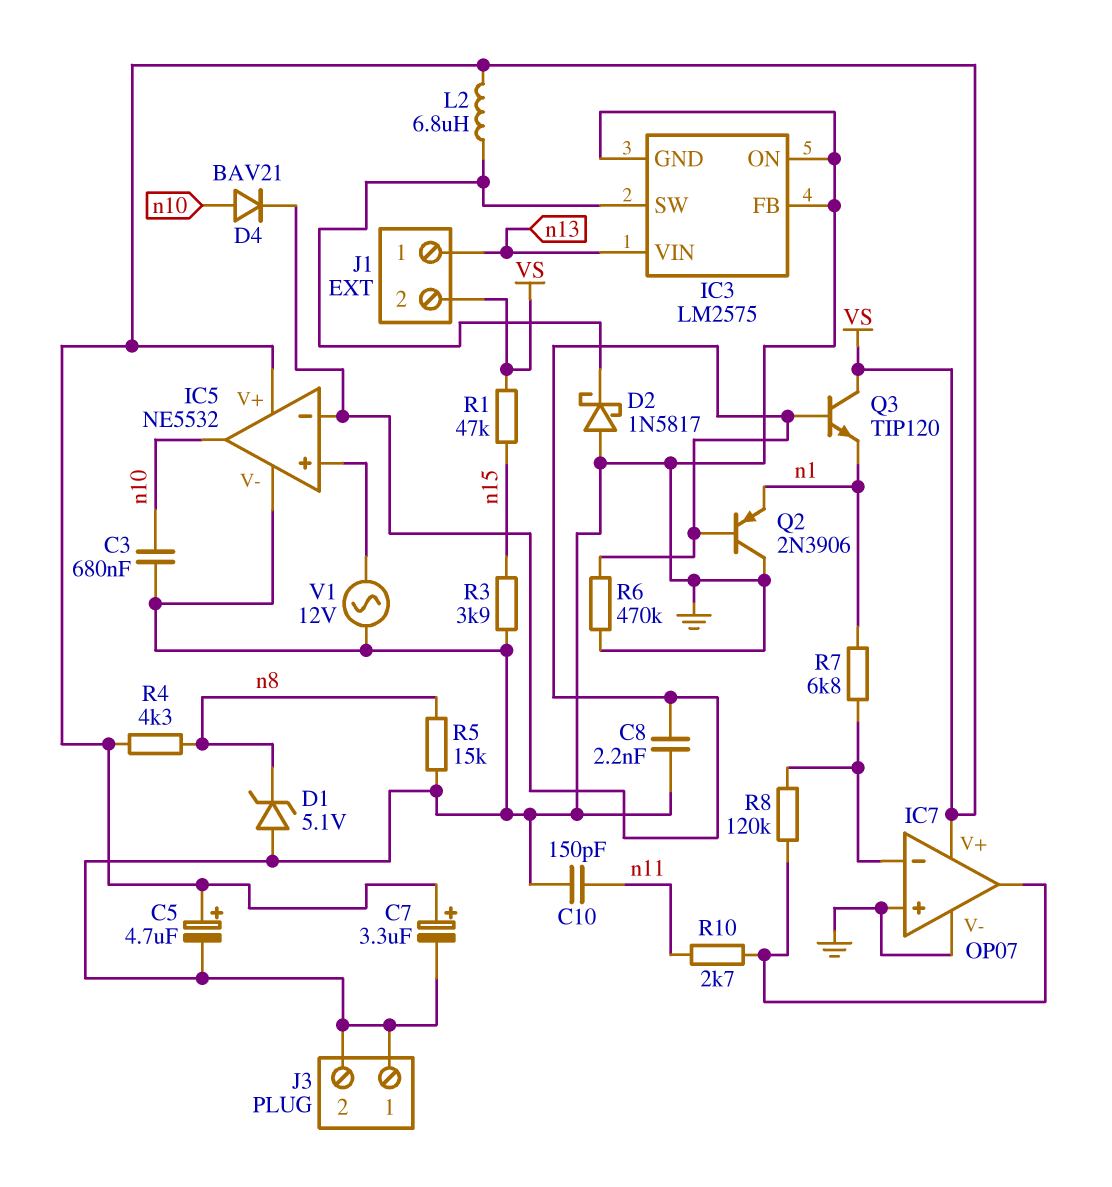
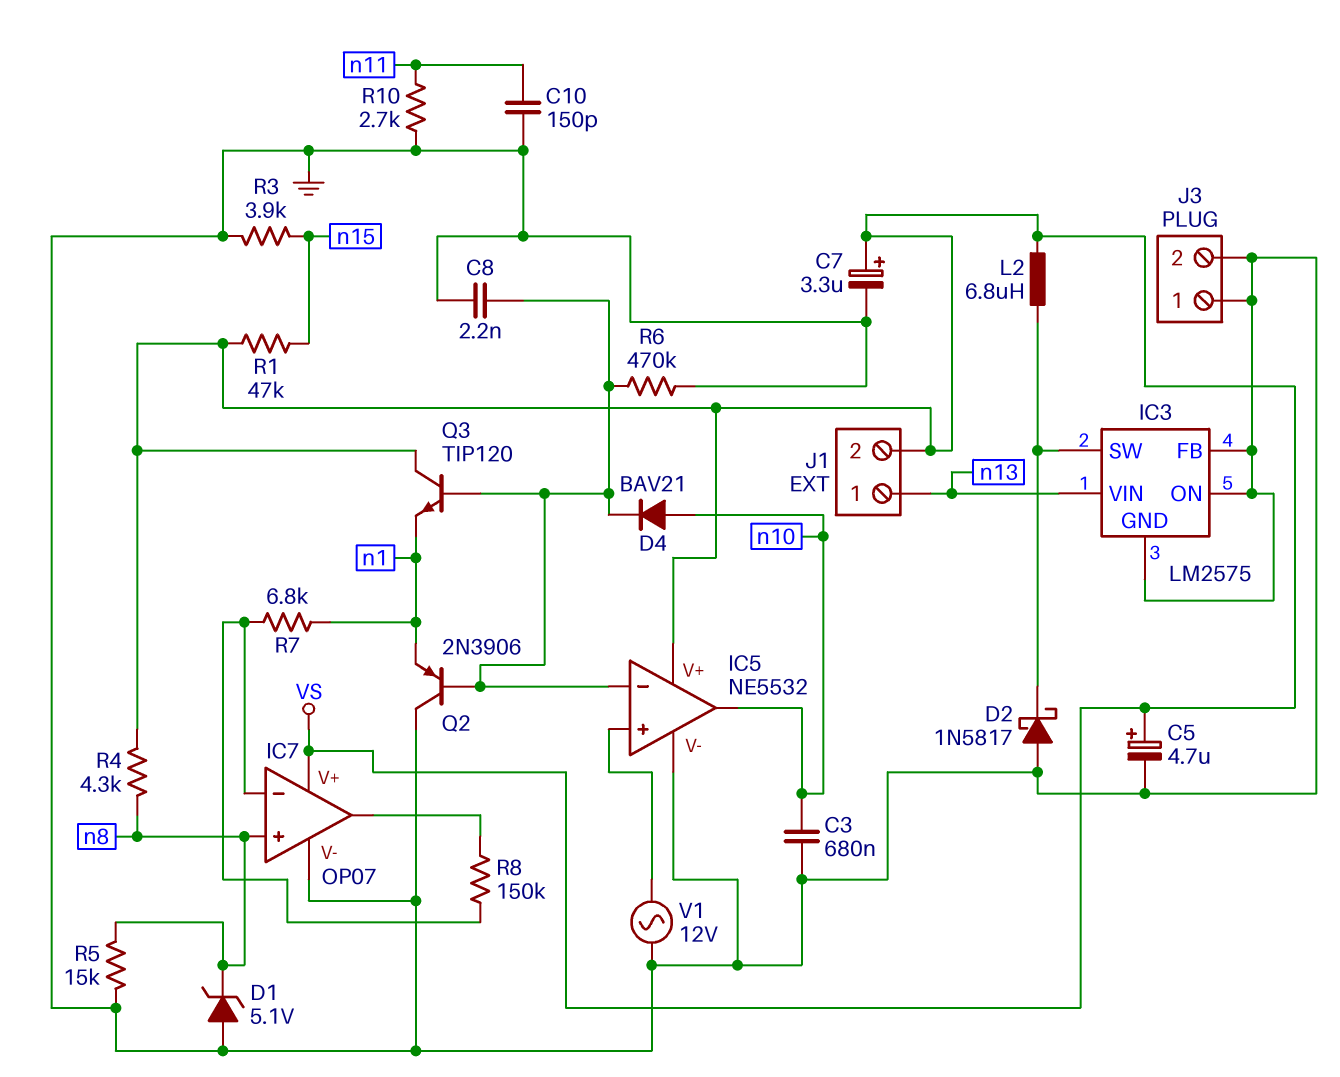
IC7 pin in+: GND -> n8
R8: 120k (IC7/in-, IC7/out) -> 150k (IC7/in-, IC7/out)
R10: 2.7k (IC7/out, n11) -> 2.7k (GND, n11)

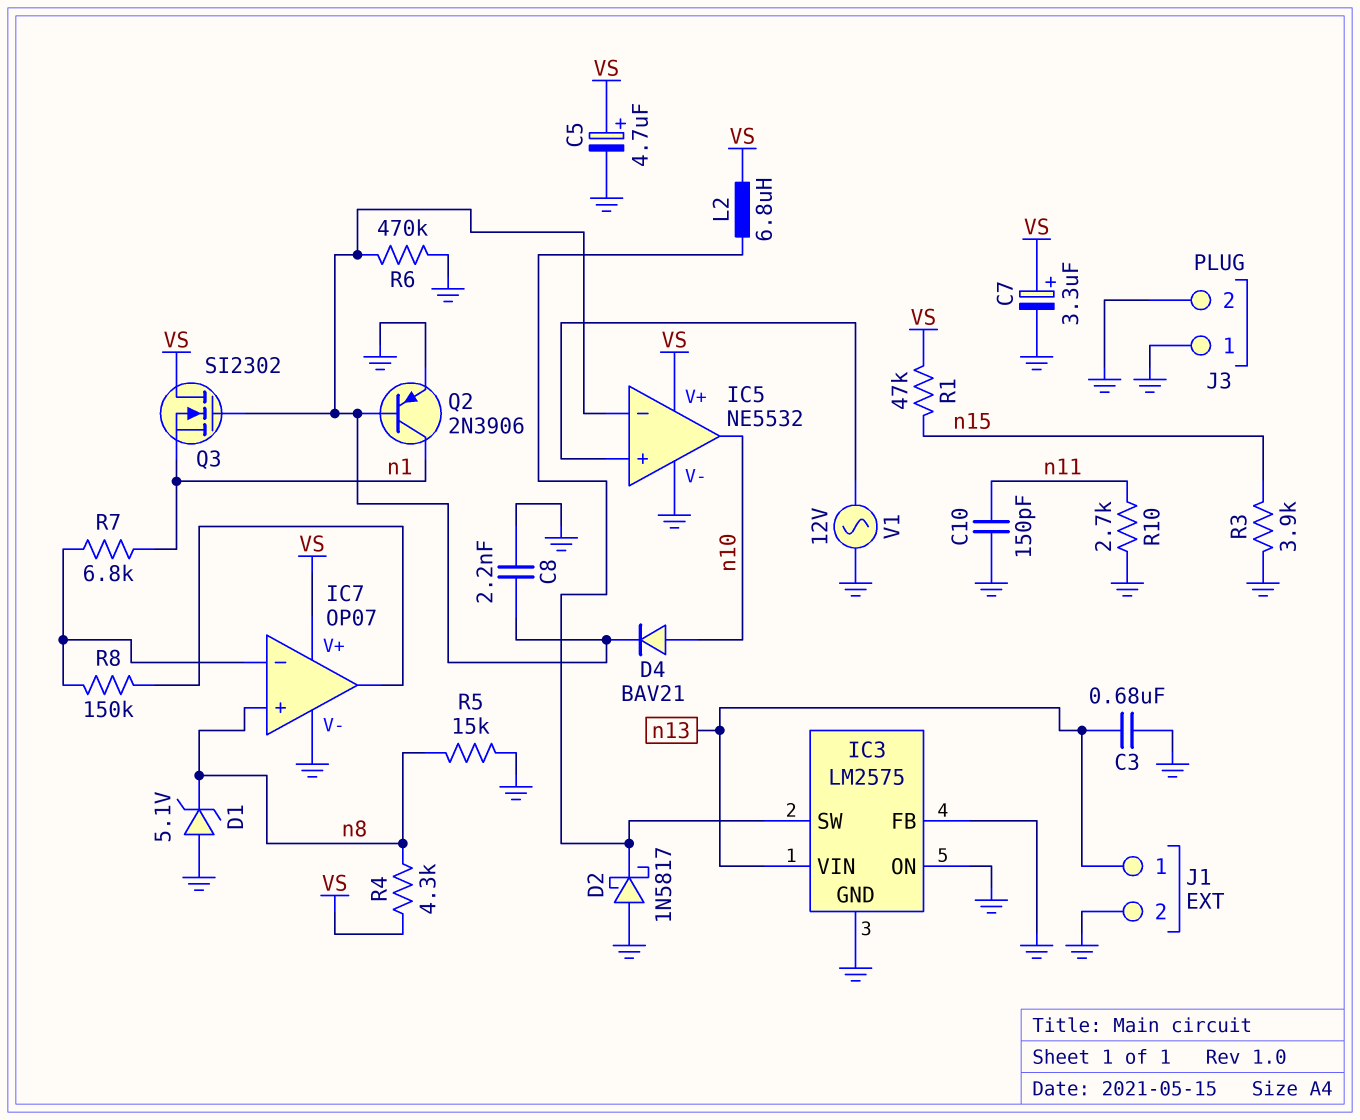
C3: 680nF (GND, n10) -> 680nF (GND, n13)
J1 pin 2: VS -> GND
Q2: PNP 2N3906 (B IC5/in-, C GND, E n1) -> PNP 2N3906 (B IC5/in-, C n1, E GND)
Q3: NPN TIP120 (B IC5/in-, C VS, E n1) -> NMOS SI2302 (G IC5/in-, D VS, S n1)

